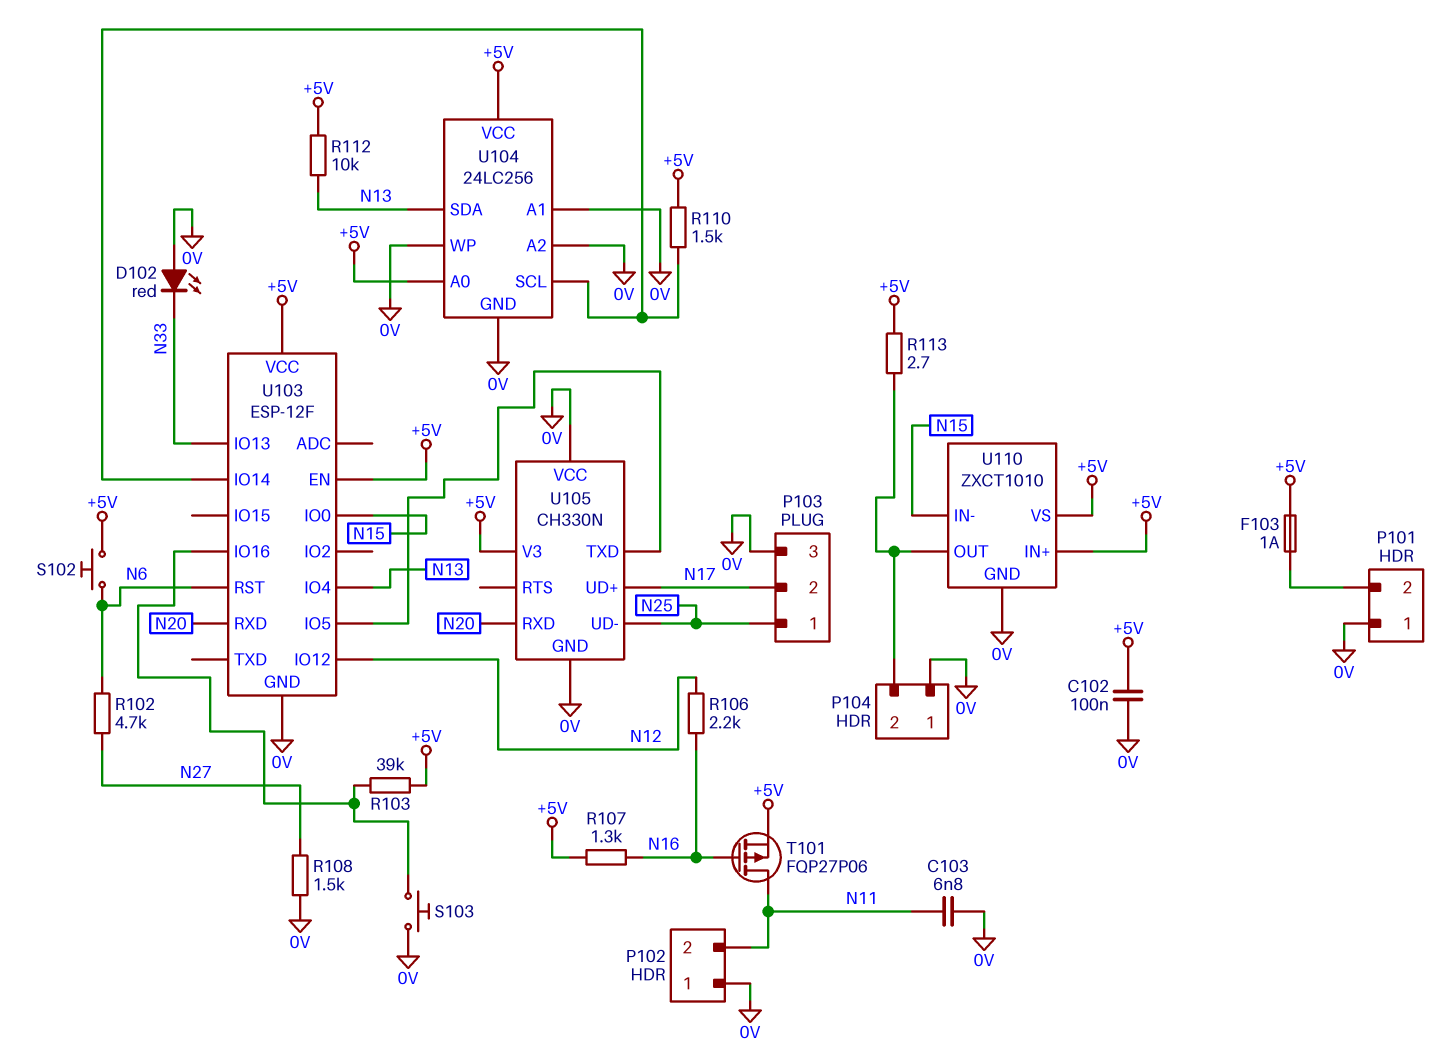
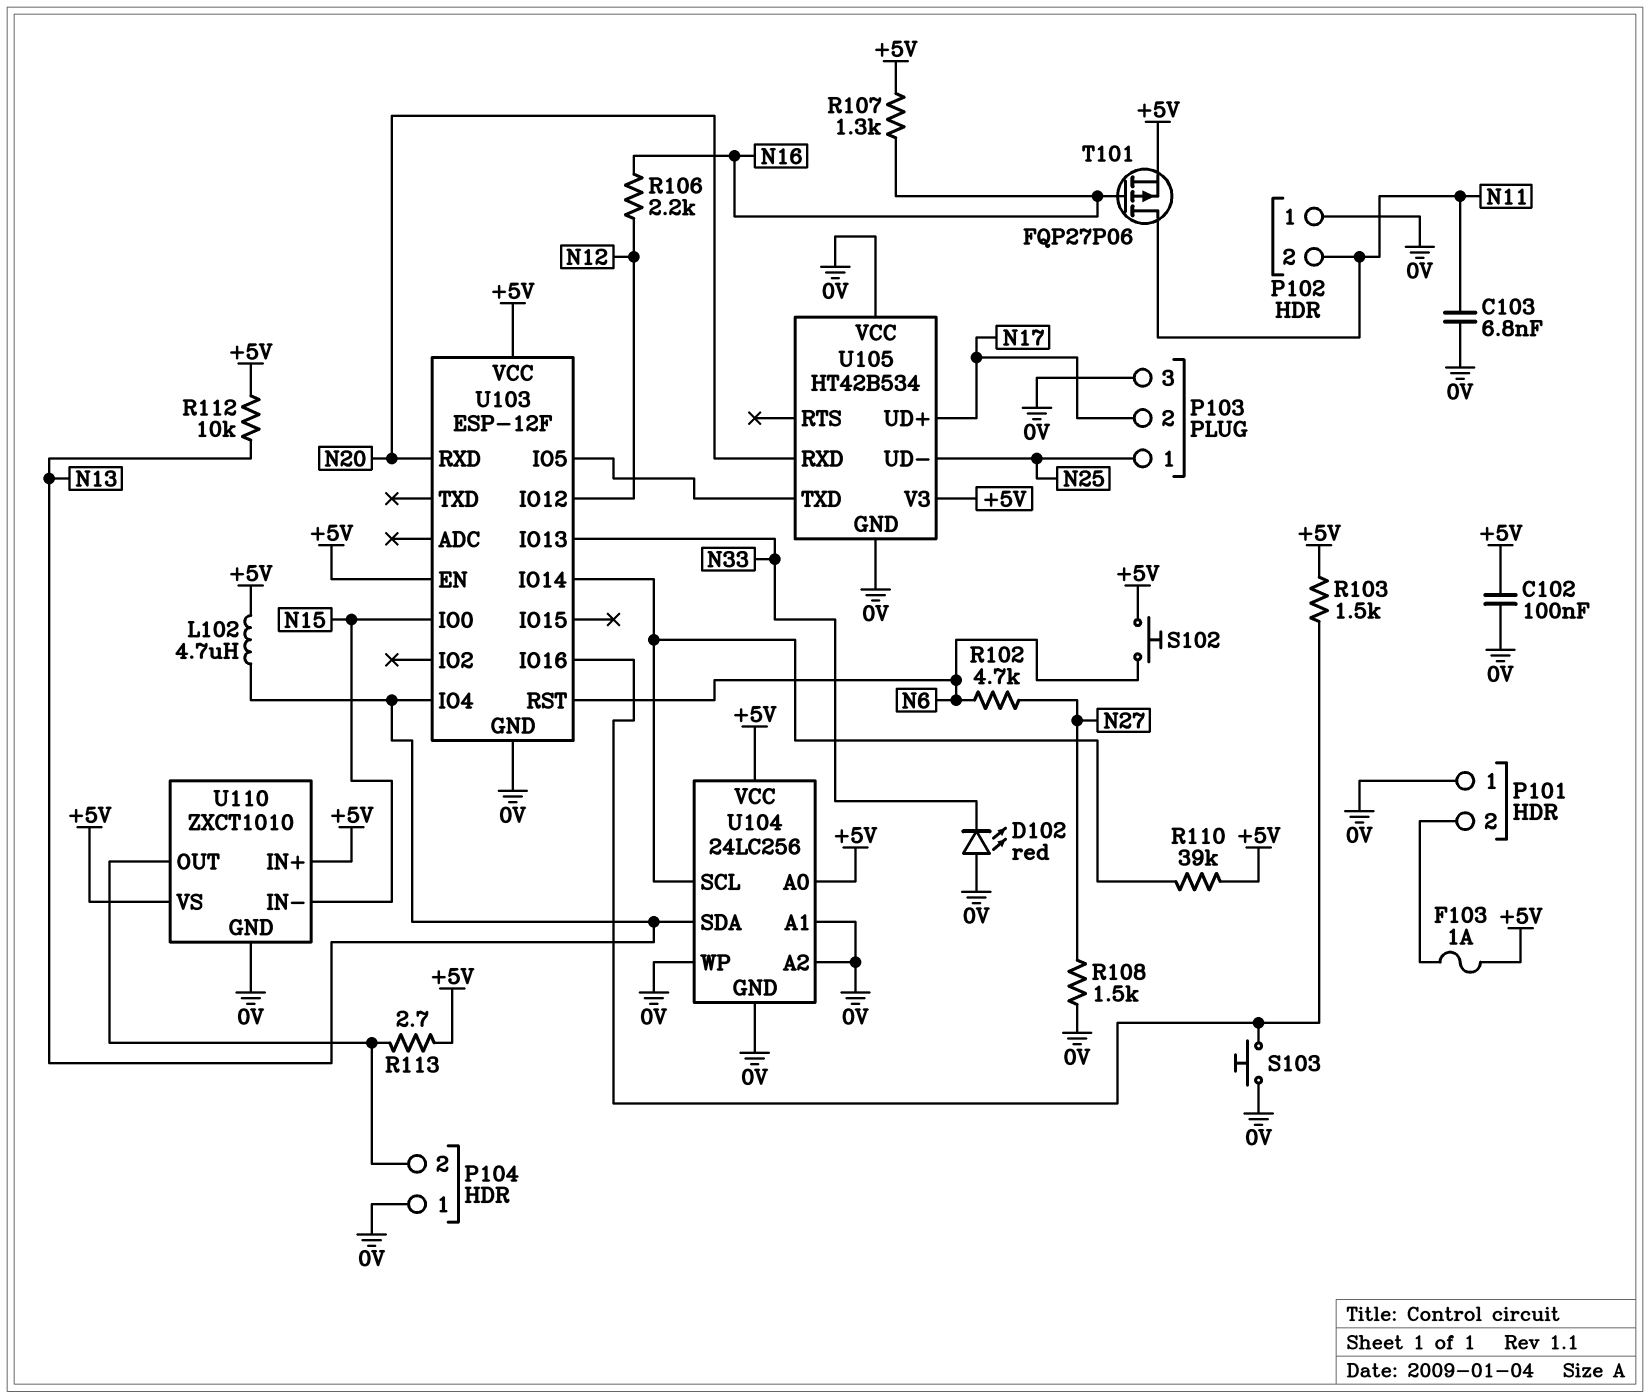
L102: none -> 4.7uH (+5V, N13)
R103: 39k (+5V, U103/IO16) -> 1.5k (+5V, U103/IO16)
R110: 1.5k (+5V, U103/IO14) -> 39k (+5V, U103/IO14)
U105: CH330N -> HT42B534

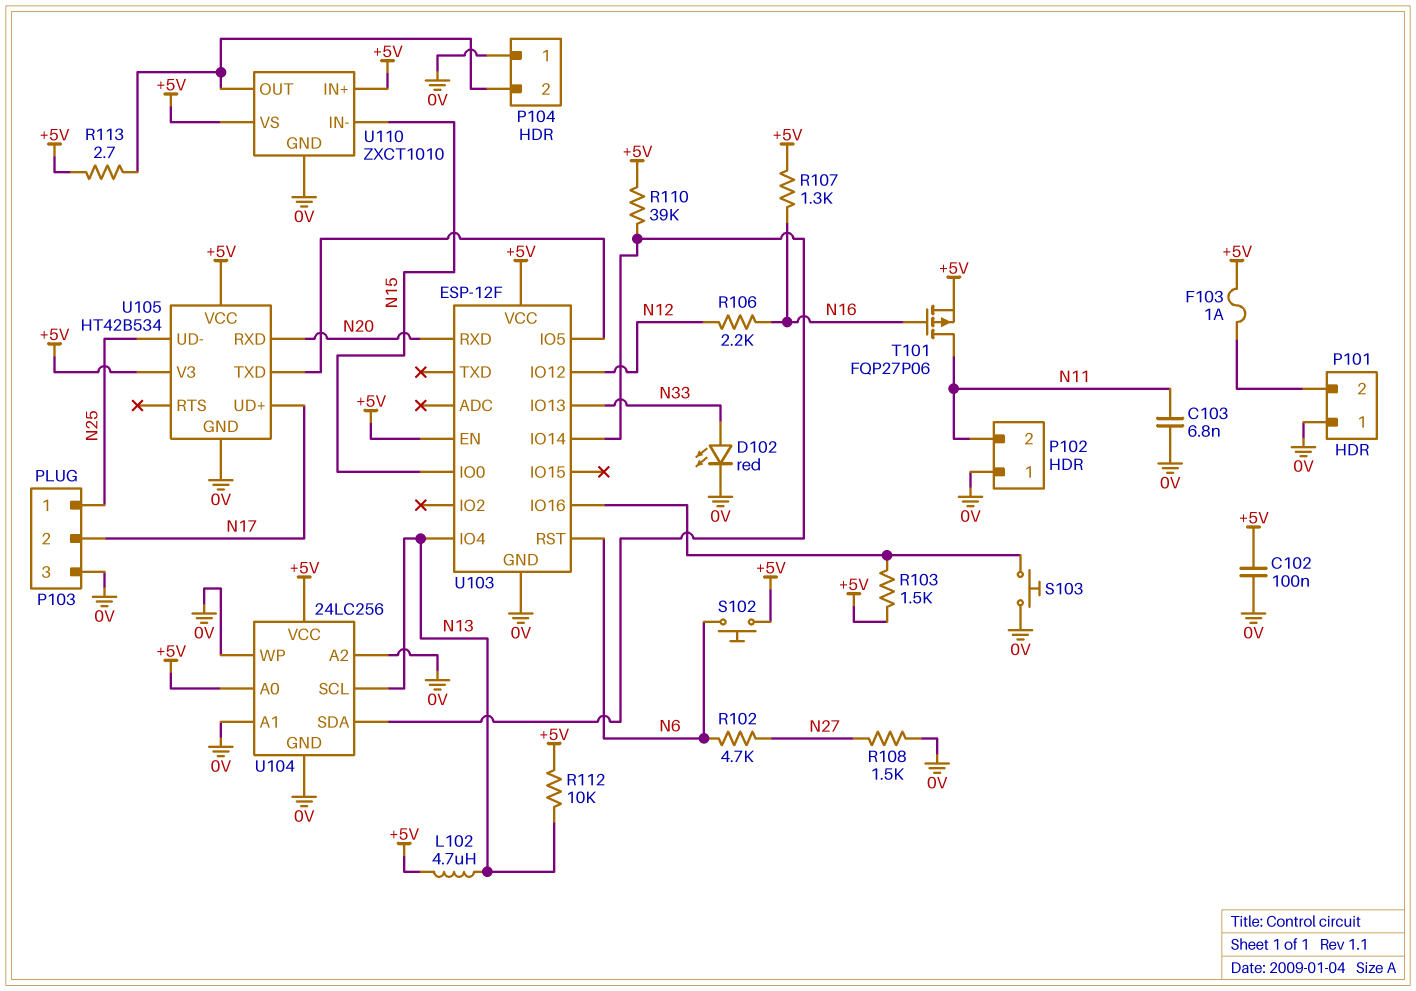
D102: LED red (A 0V, K N33) -> LED red (A N33, K 0V)
U104 pin SCL: U103/IO14 -> N13
U104 pin SDA: N13 -> U103/IO14
U105 pin VCC: 0V -> +5V

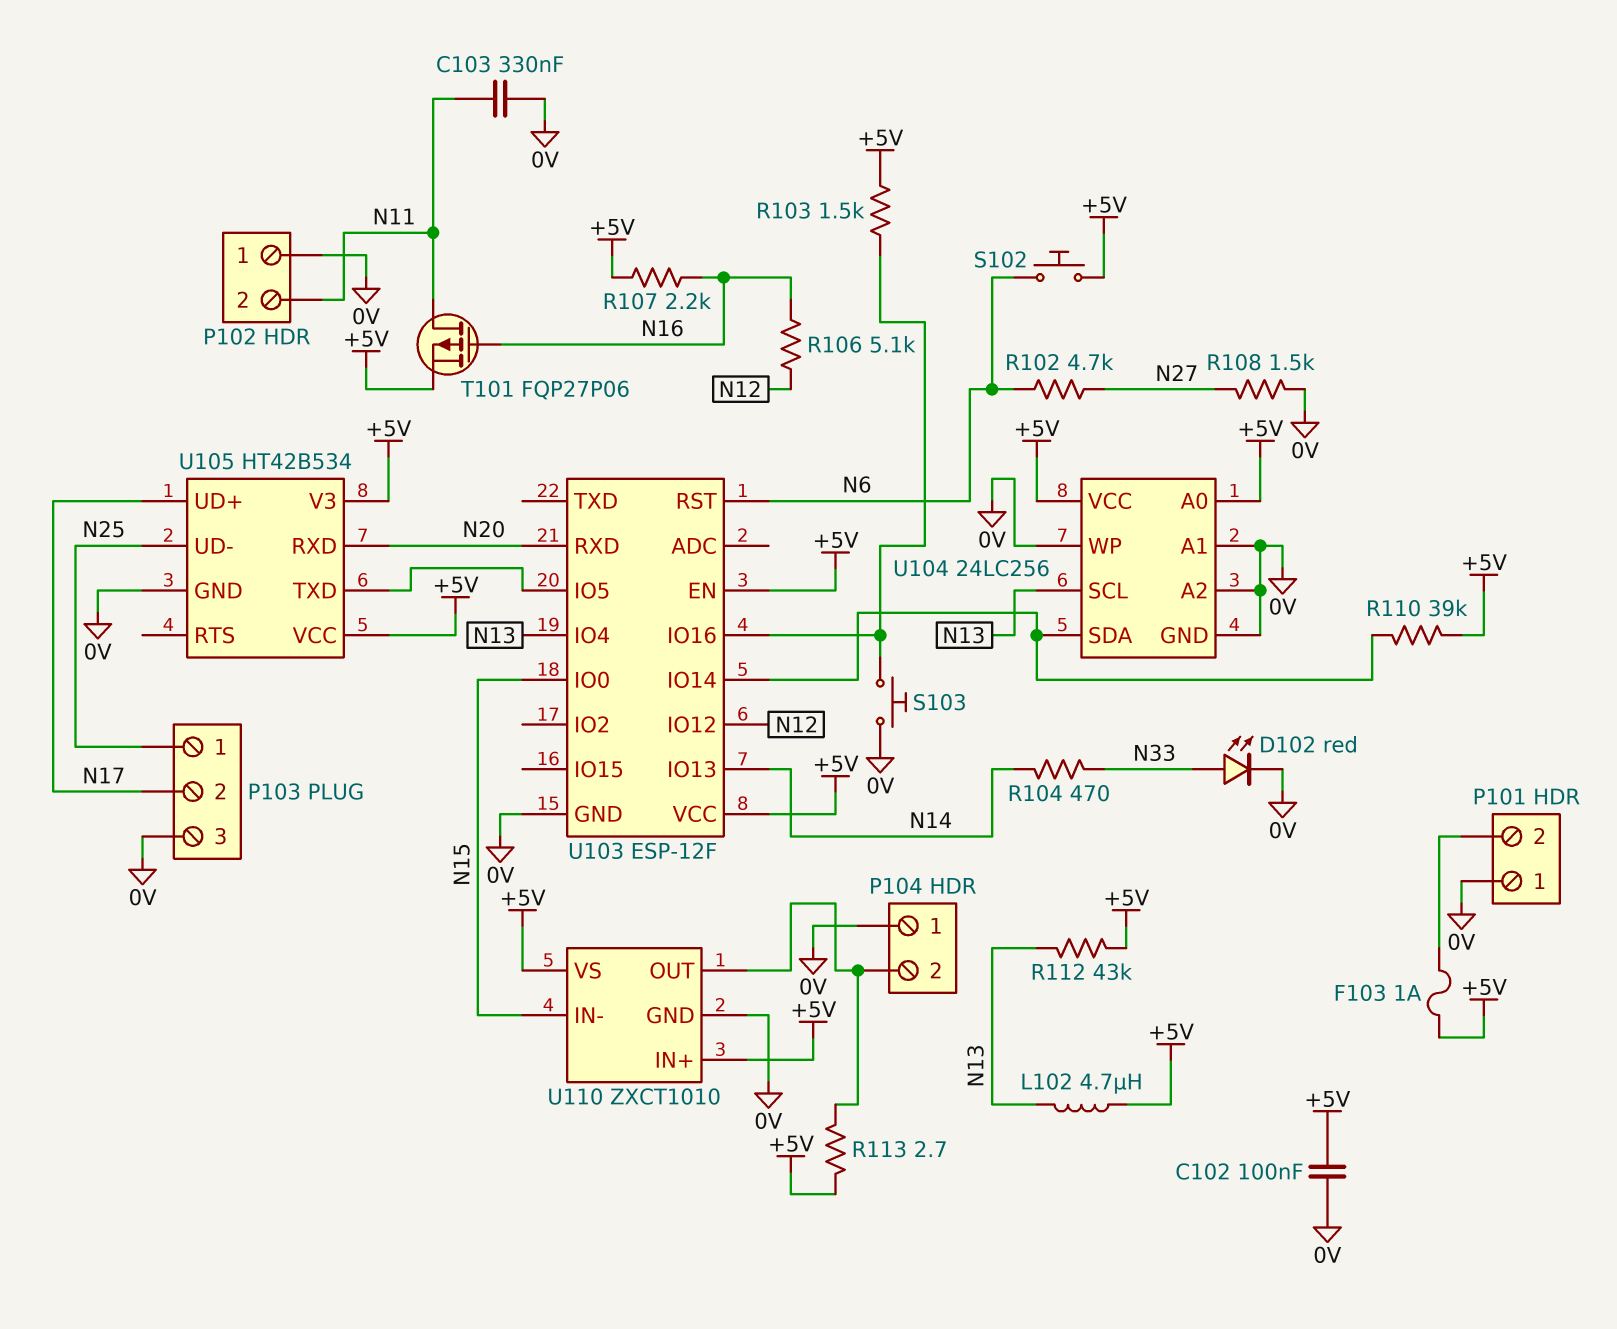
C103: 6.8nF (0V, N11) -> 330nF (0V, N11)
R104: none -> 470 (N14, N33)
R106: 2.2k (N12, N16) -> 5.1k (N12, N16)
R107: 1.3k (+5V, N16) -> 2.2k (+5V, N16)
R112: 10k (+5V, N13) -> 43k (+5V, N13)
U103 pin IO13: N33 -> N14

